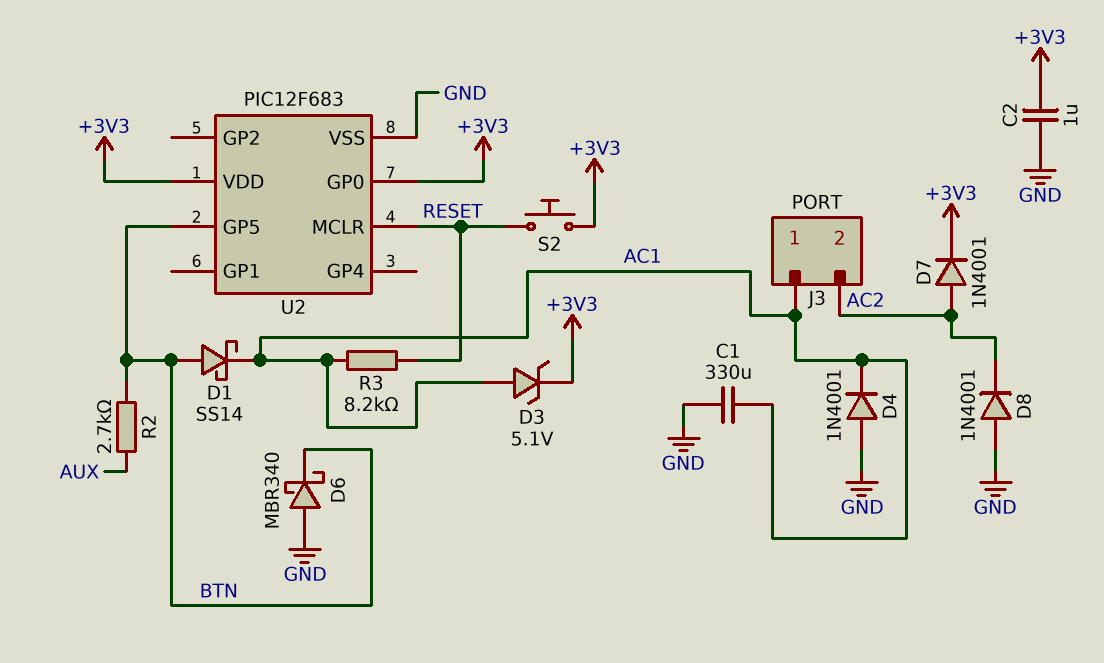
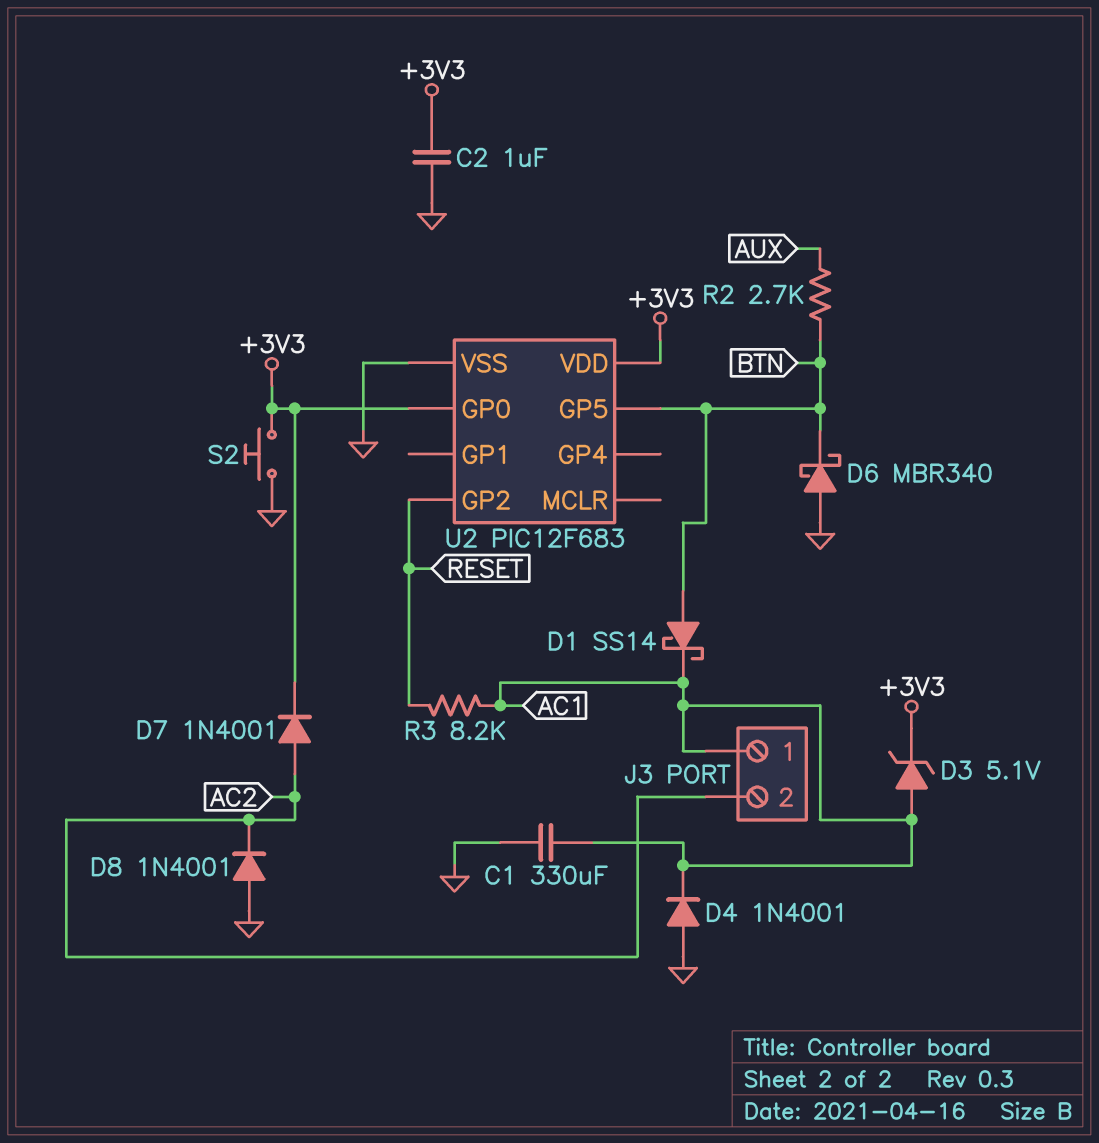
S2: button (+3V3, RESET) -> button (+3V3, GND)
U2 pin GP2: none -> RESET
U2 pin MCLR: RESET -> none

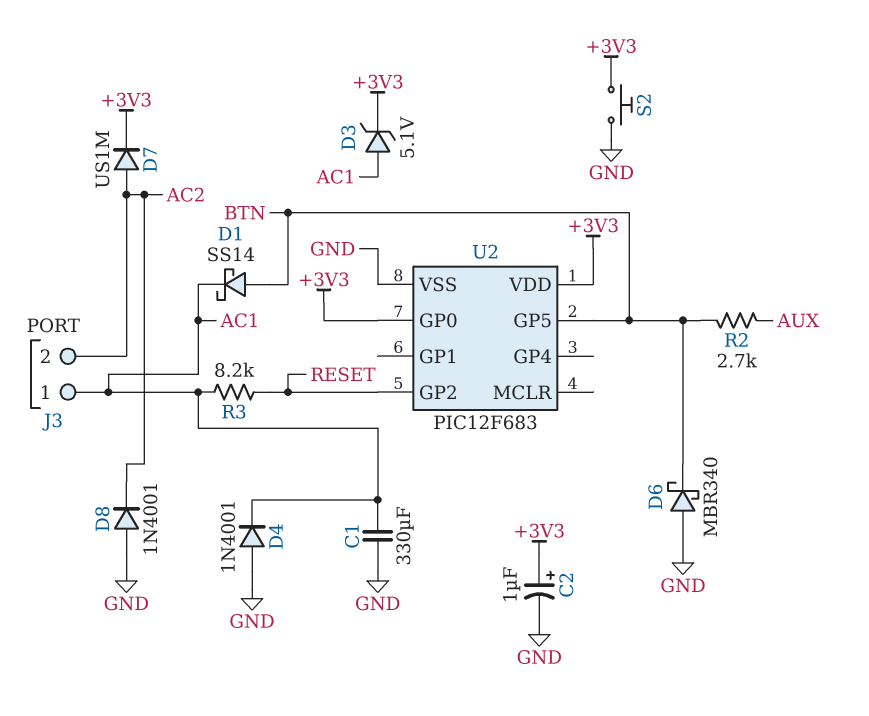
C2: 1uF (+3V3, GND) -> 1uF (plus +3V3, minus GND)
D7: diode 1N4001 (A AC2, K +3V3) -> diode US1M (A AC2, K +3V3)

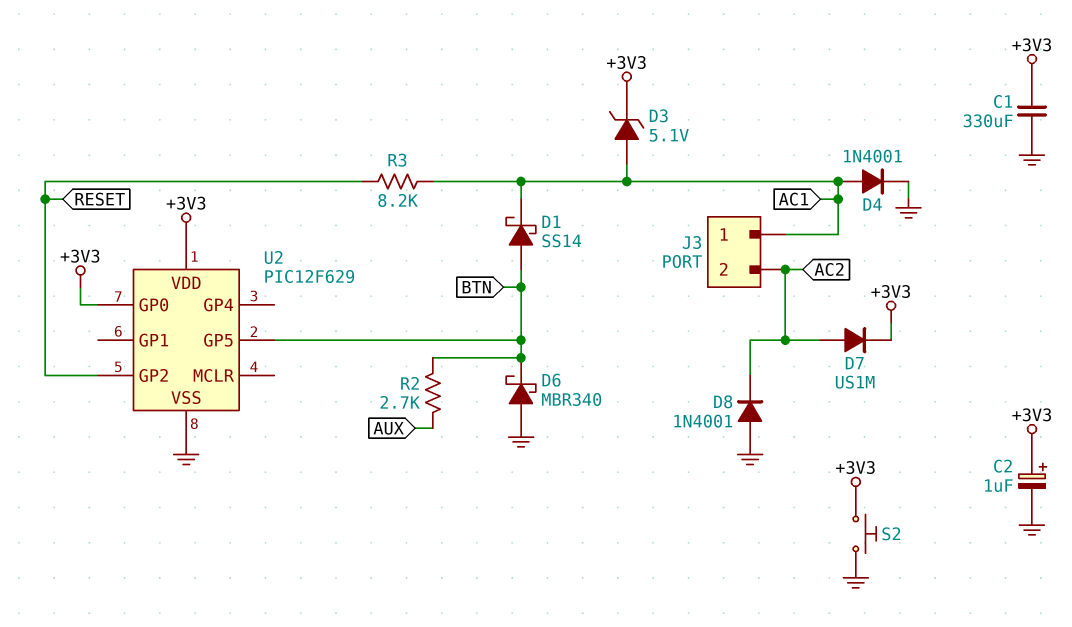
C1: 330uF (AC1, GND) -> 330uF (+3V3, GND)
D4: diode 1N4001 (A GND, K AC1) -> diode 1N4001 (A AC1, K GND)
U2: PIC12F683 -> PIC12F629

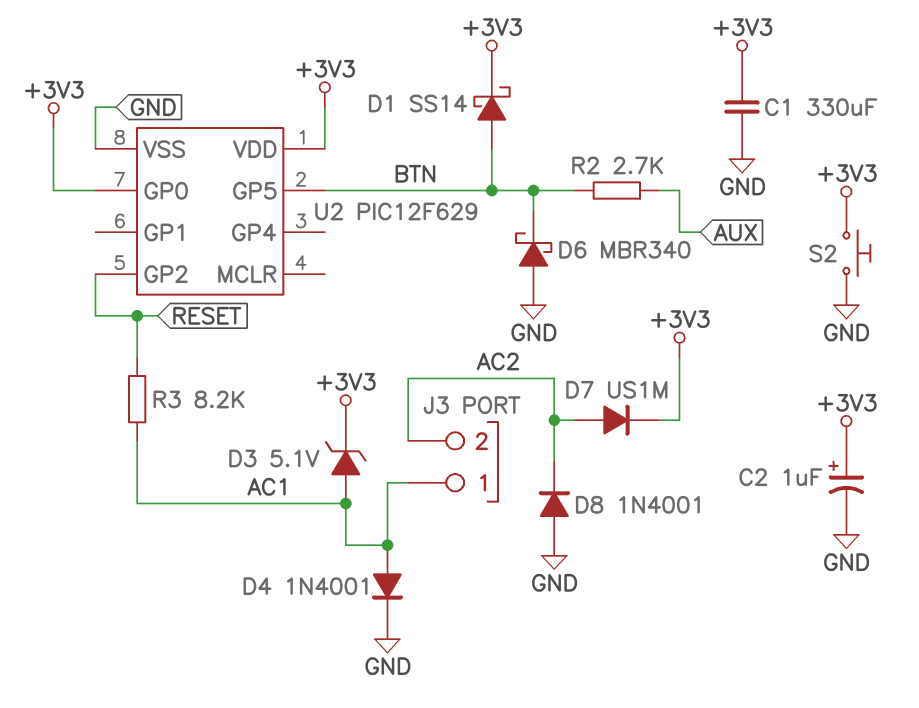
D1: schottky SS14 (A BTN, K AC1) -> schottky SS14 (A BTN, K +3V3)

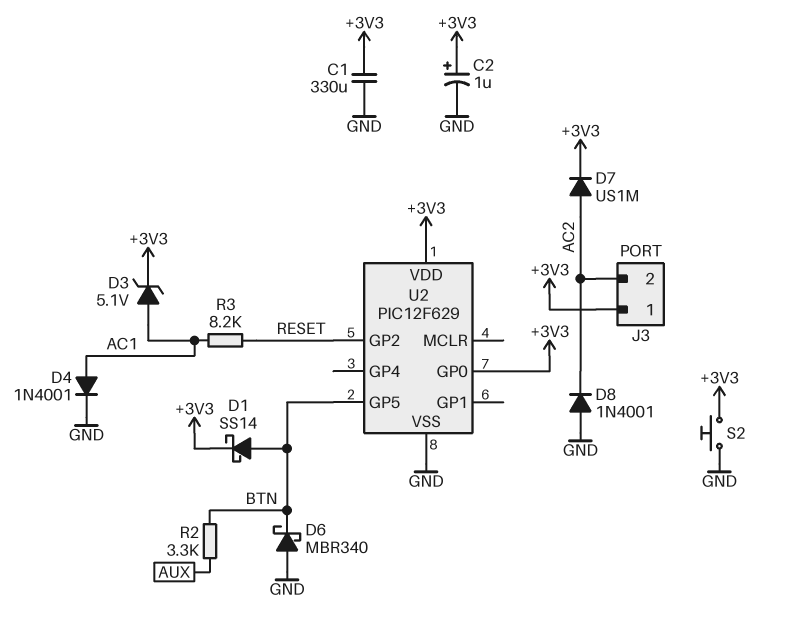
J3 pin 1: AC1 -> +3V3
R2: 2.7k (AUX, BTN) -> 3.3k (AUX, BTN)

